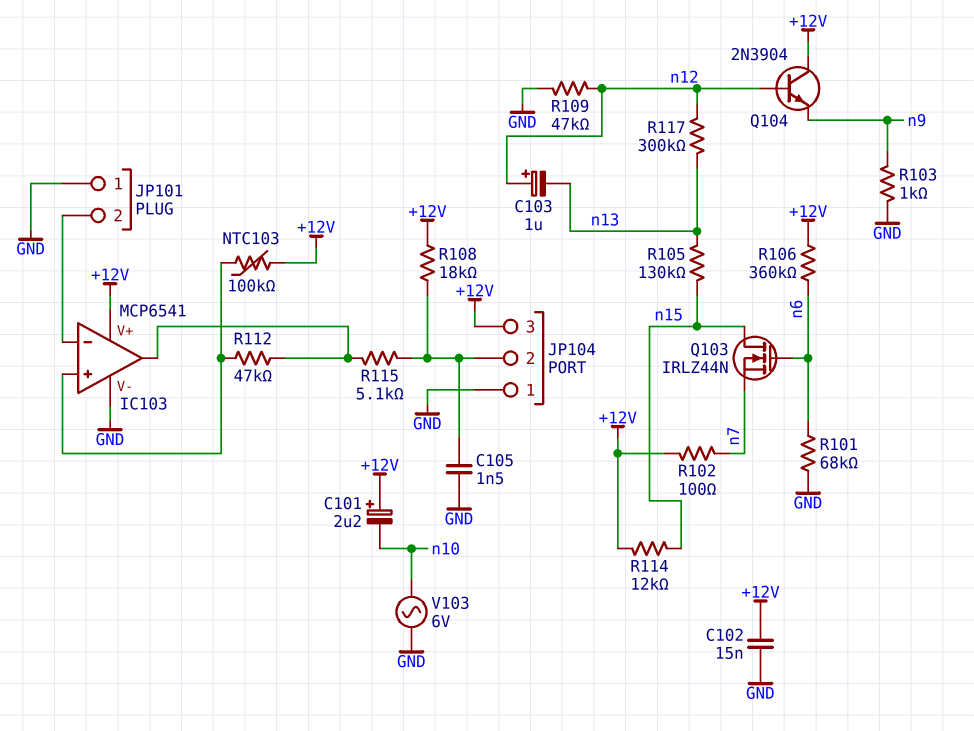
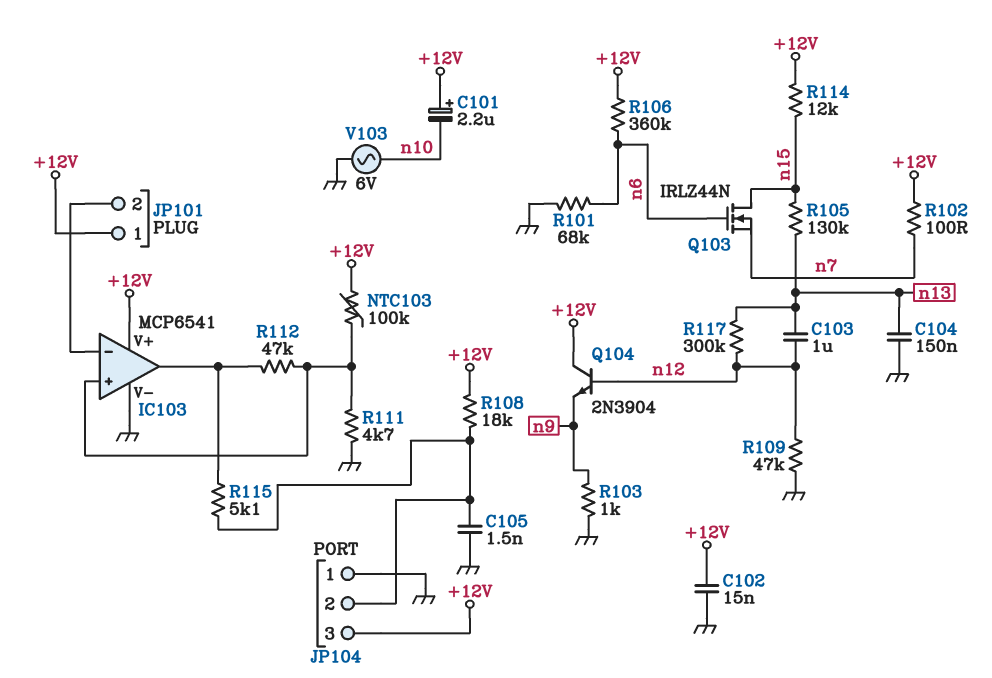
C103: 1uF (plus n12, minus n13) -> 1uF (n12, n13)
C104: none -> 150nF (GND, n13)
JP101 pin 1: GND -> +12V
R111: none -> 4.7k (GND, IC103/in+)

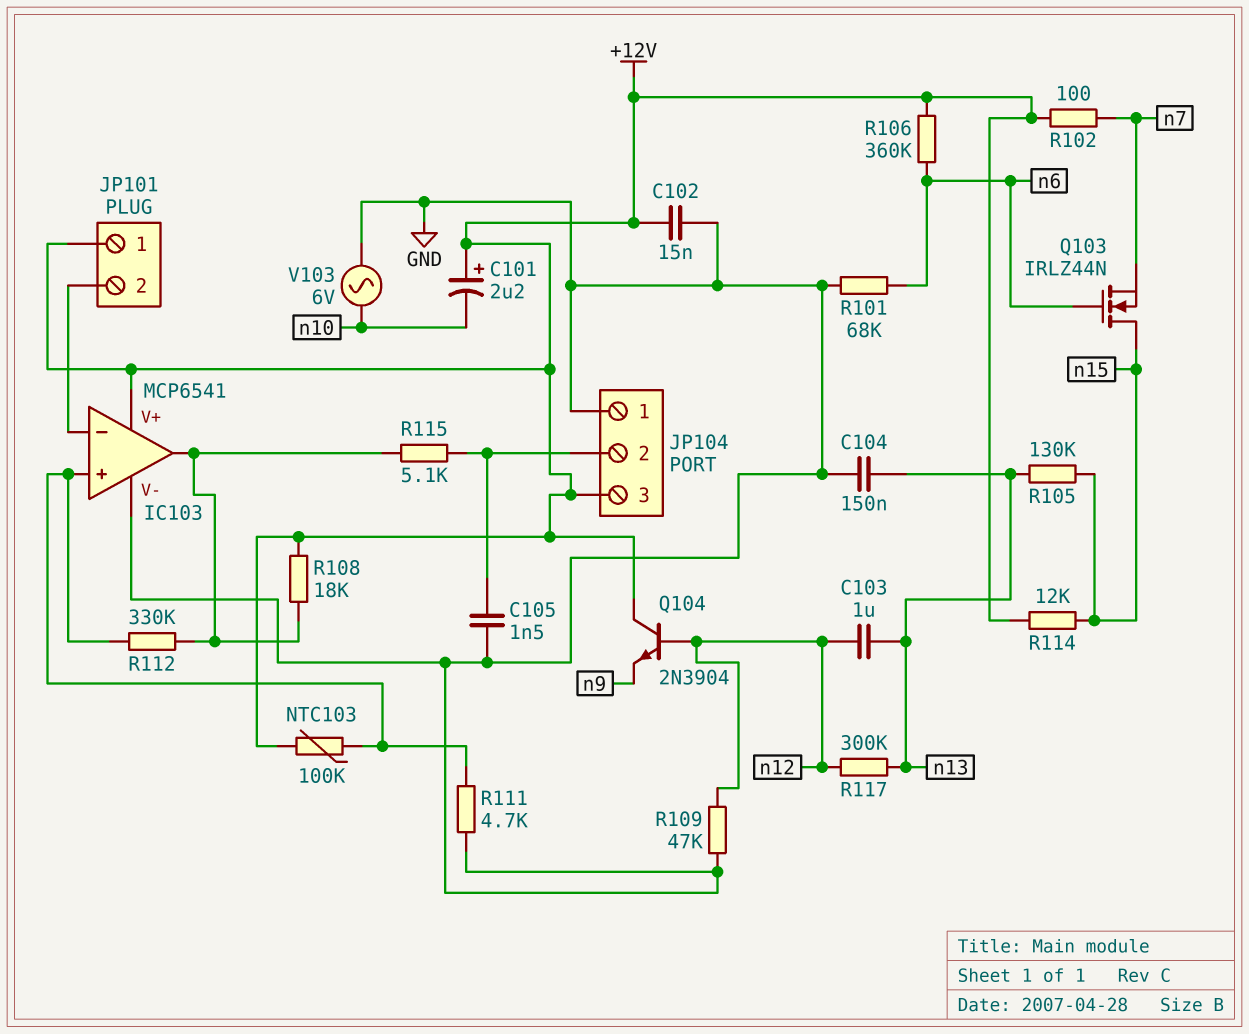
R103: 1k (GND, n9) -> none
R108: 18k (+12V, JP104/2) -> 18k (+12V, IC103/out)
R112: 47k (IC103/in+, IC103/out) -> 330k (IC103/in+, IC103/out)

